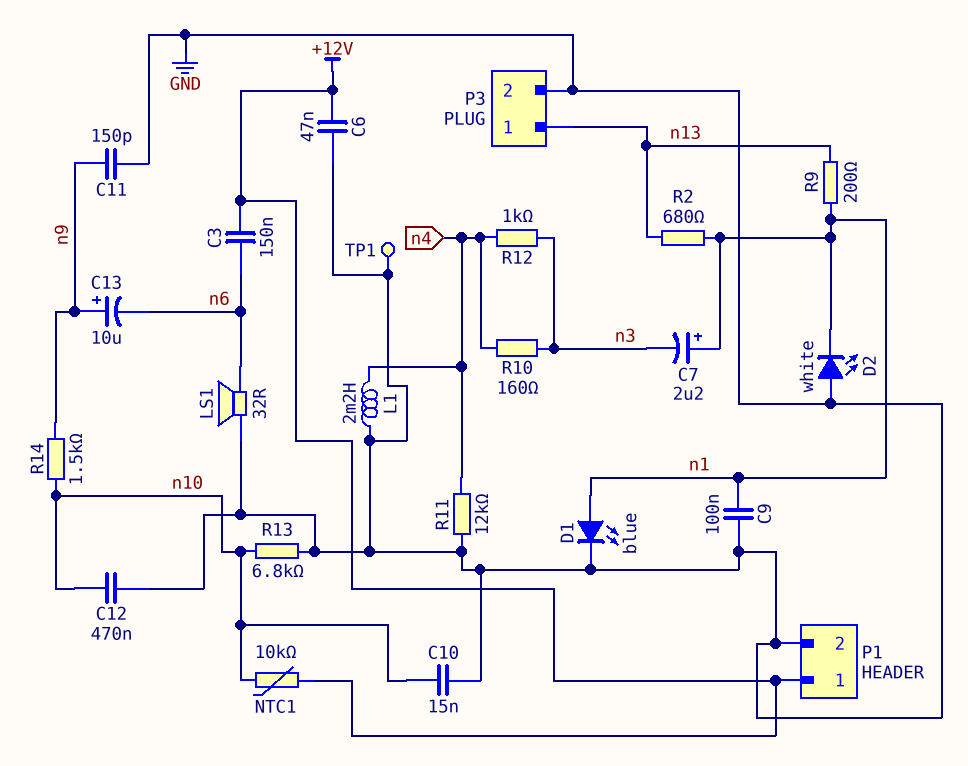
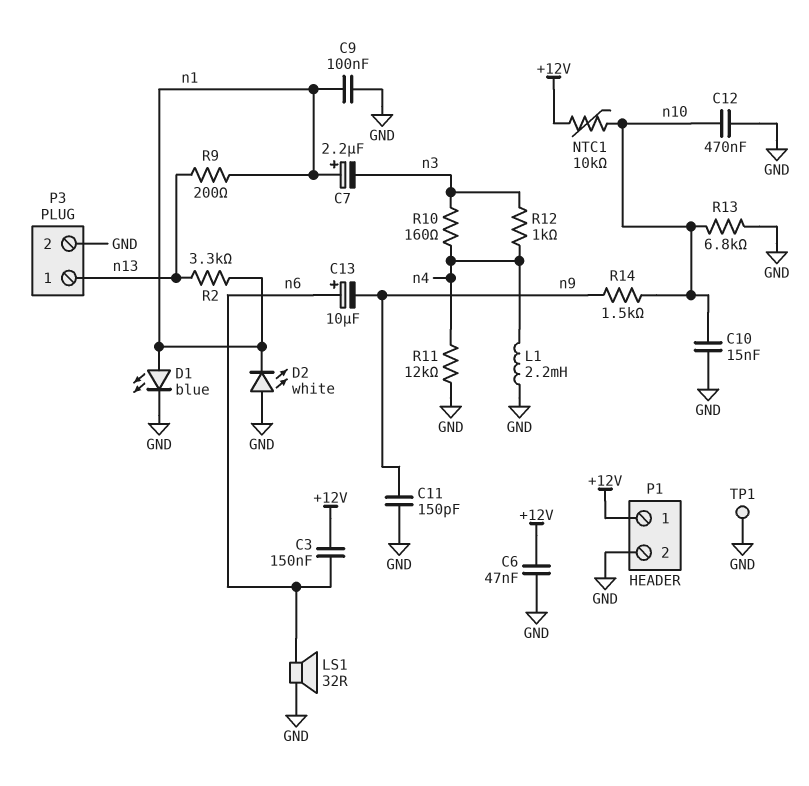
C13: 10uF (plus n9, minus n6) -> 10uF (plus n6, minus n9)
R2: 680 (n1, n13) -> 3.3k (n1, n13)

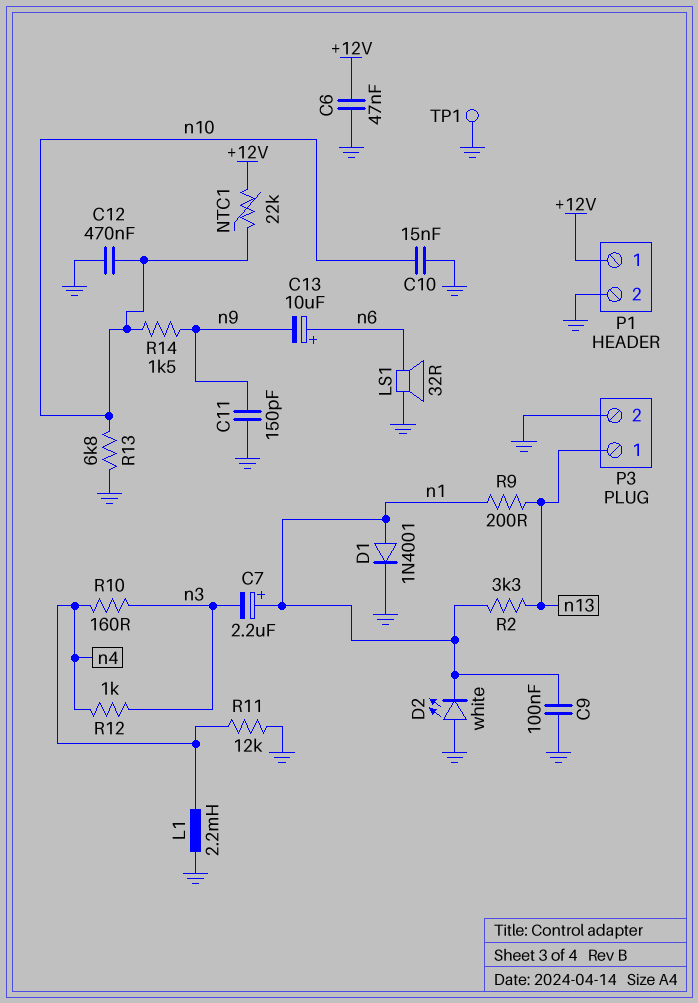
C3: 150nF (+12V, n6) -> none
D1: LED blue (A n1, K GND) -> diode 1N4001 (A n1, K GND)
NTC1: 10k (+12V, n10) -> 22k (+12V, n10)

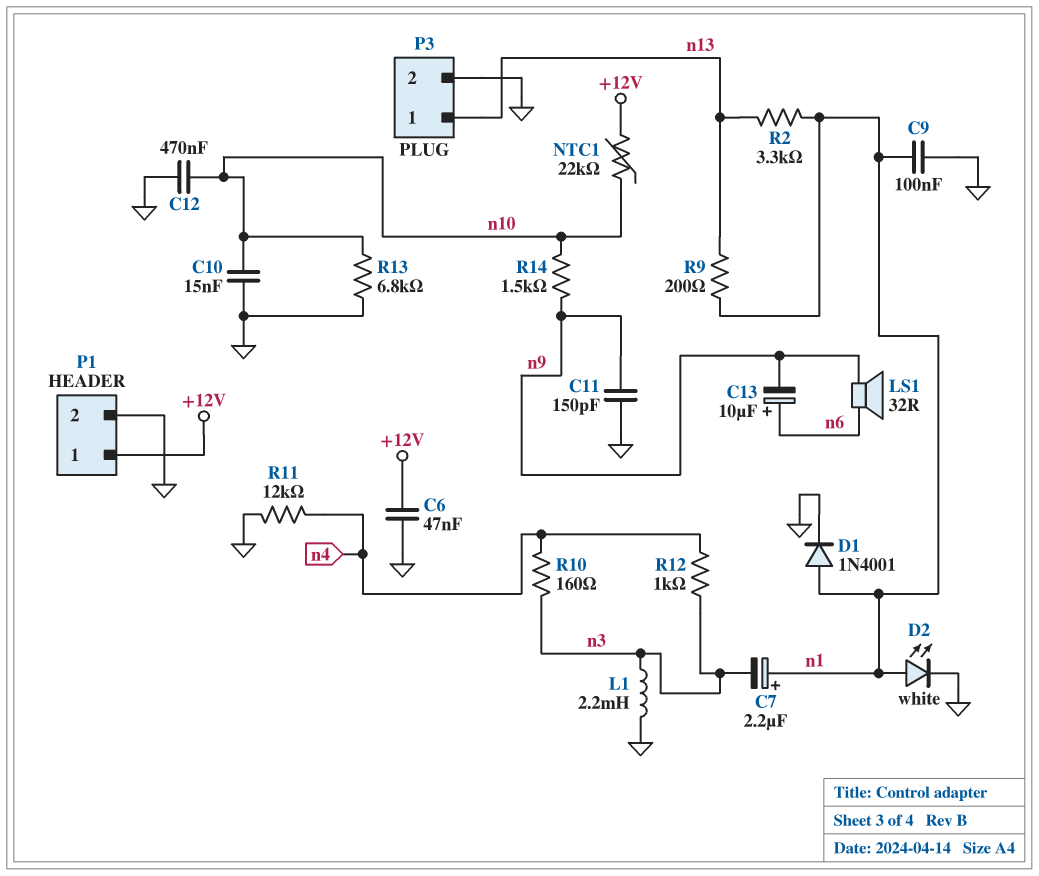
D2: LED white (A GND, K n1) -> LED white (A n1, K GND)
L1: 2.2mH (GND, n4) -> 2.2mH (GND, n3)
LS1: speaker 32R (GND, n6) -> speaker 32R (n6, n9)
TP1: test point (GND) -> none

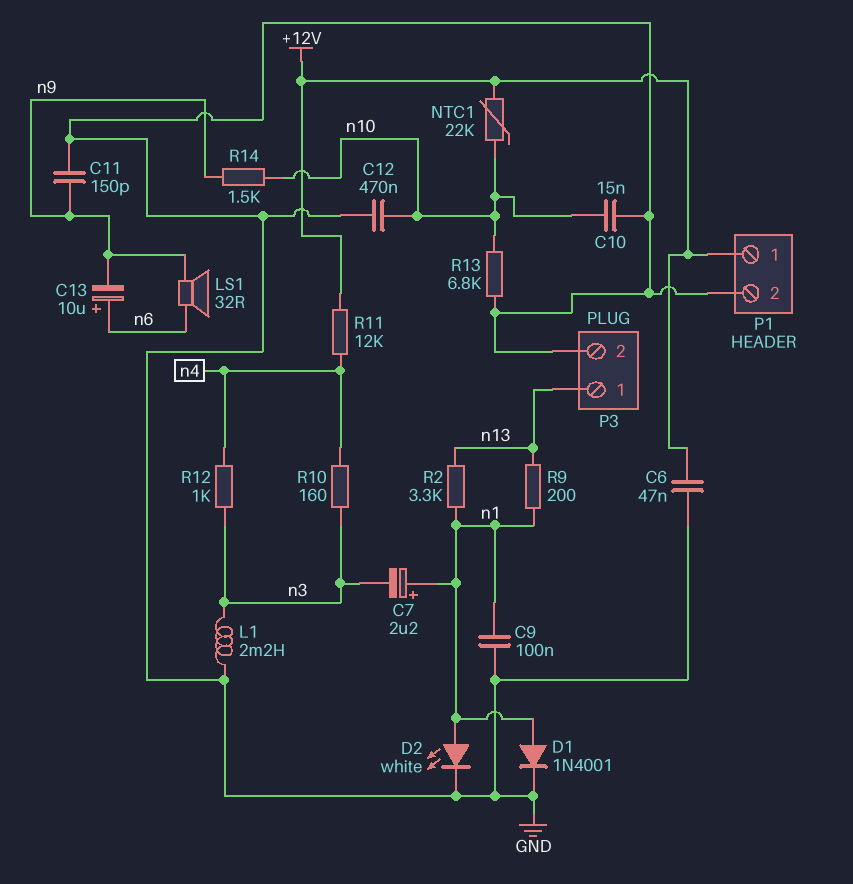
R11: 12k (GND, n4) -> 12k (+12V, n4)

